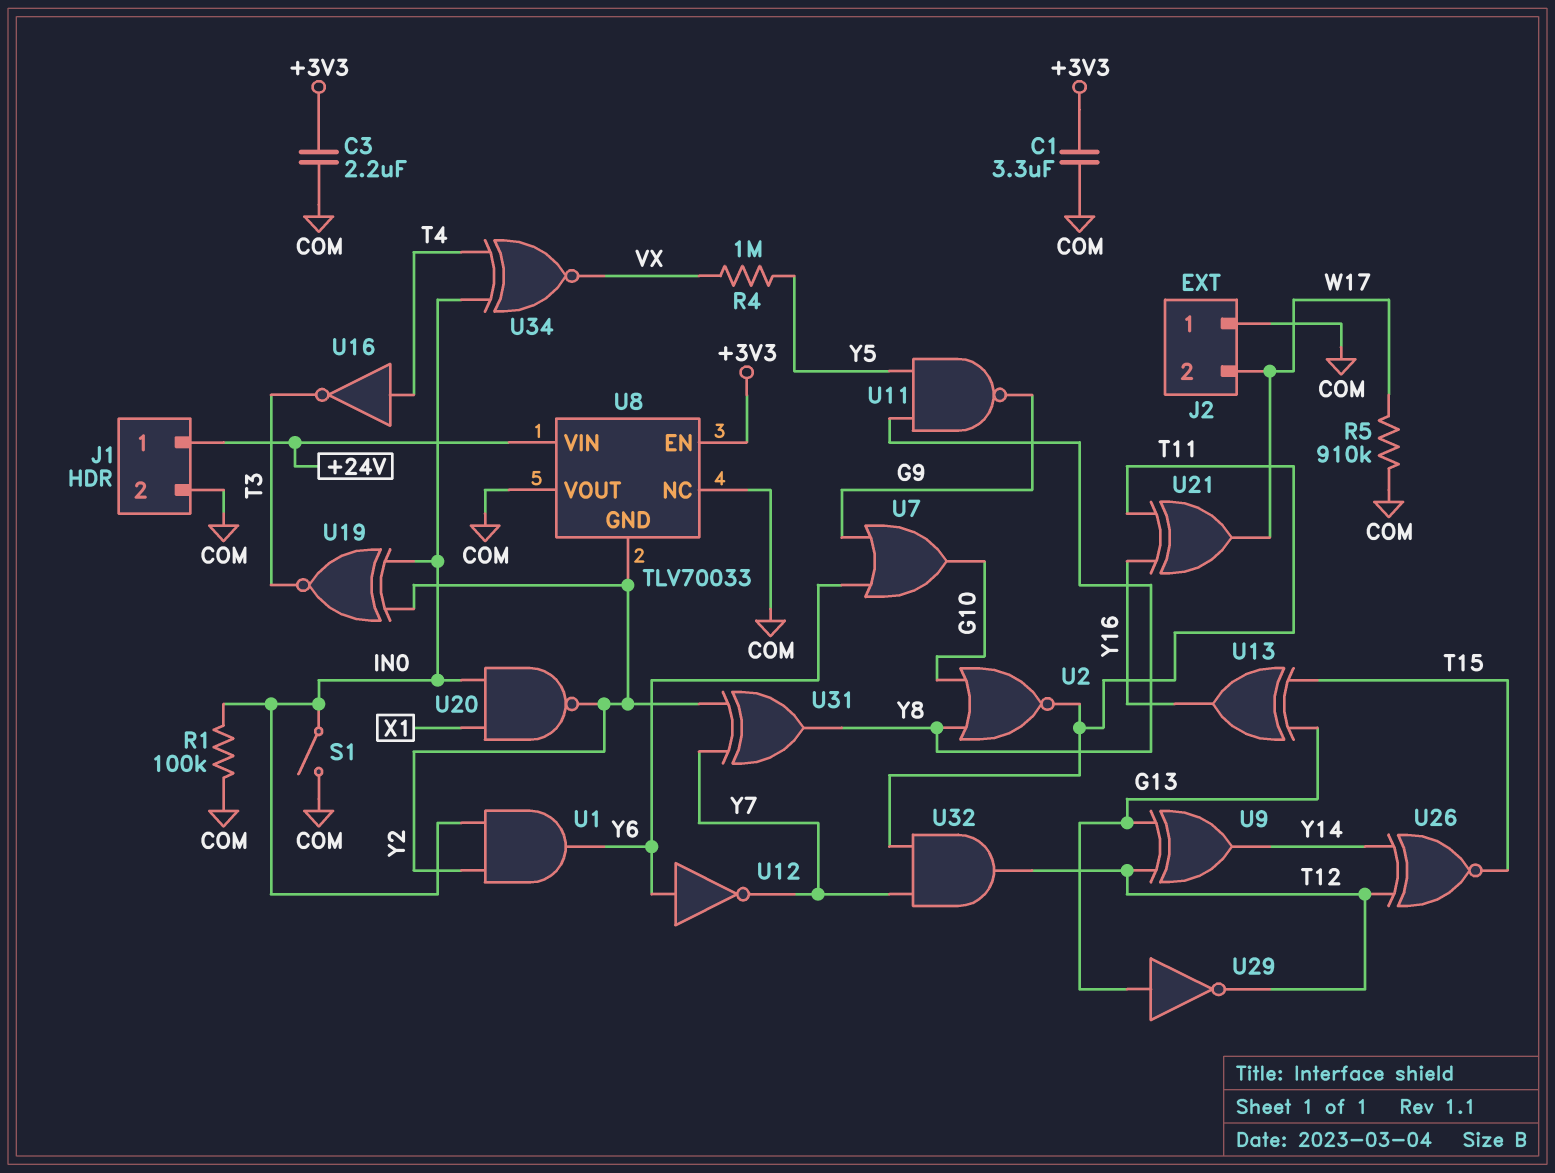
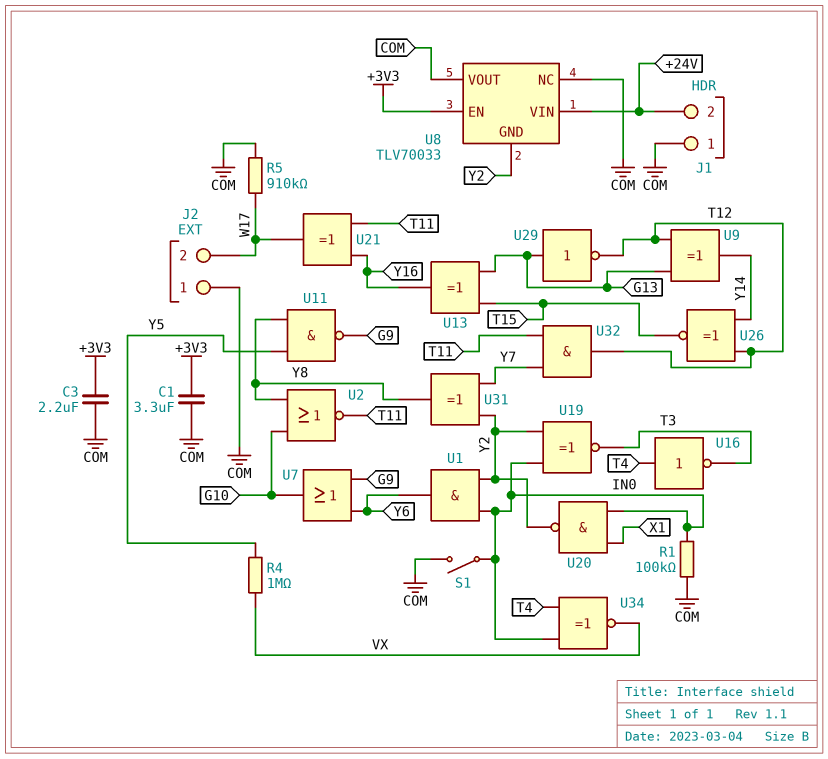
J1 pin 1: +24V -> COM
J1 pin 2: COM -> +24V
U12: NOT (in Y6, out Y7) -> none

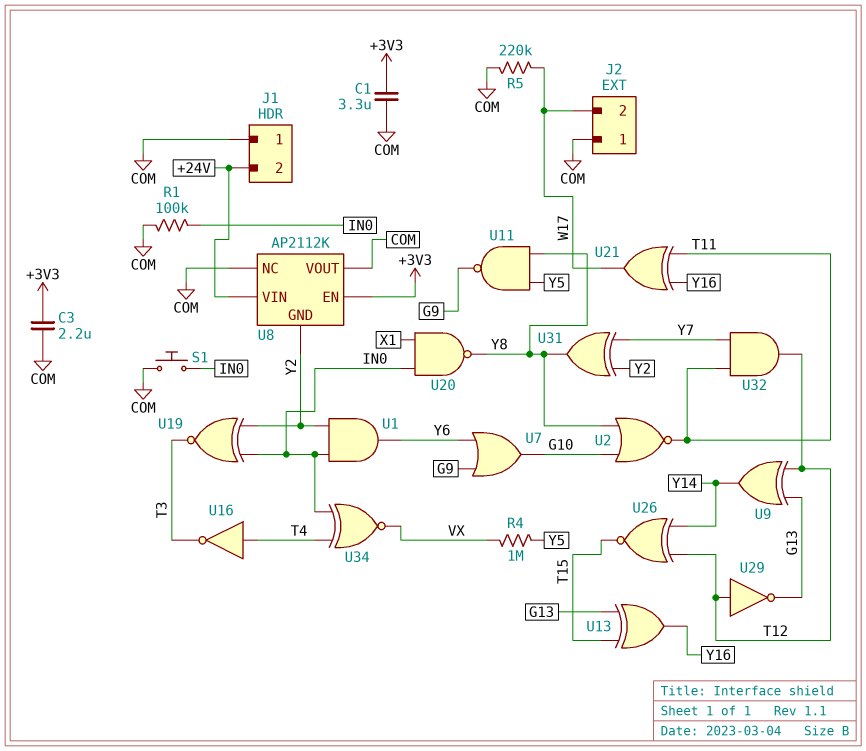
R5: 910k (COM, W17) -> 220k (COM, W17)
S1: switch (COM, IN0) -> button (COM, IN0)
U8: TLV70033 -> AP2112K
U20: NAND (in IN0, in X1, out Y2) -> NAND (in IN0, in X1, out Y8)
U29: NOT (in G13, out T12) -> NOT (in T12, out G13)

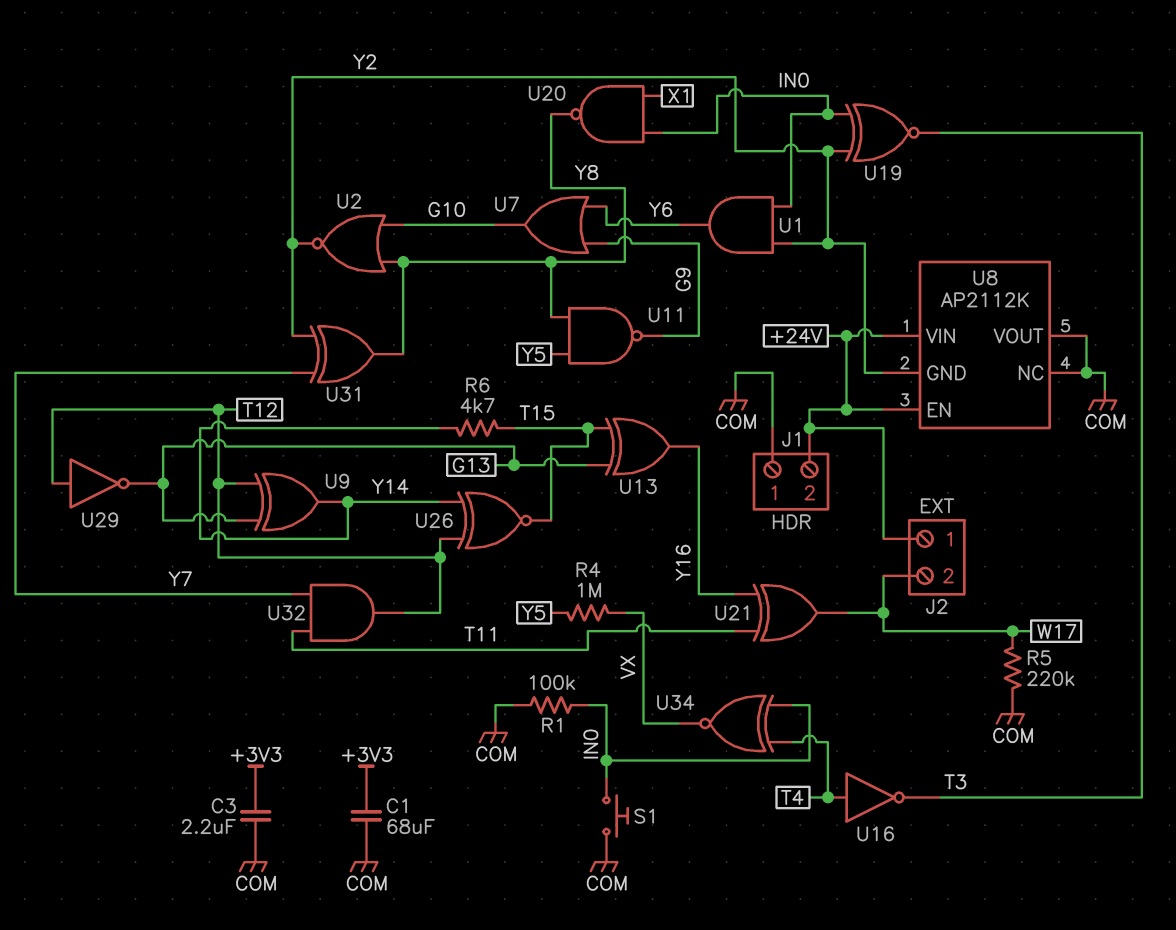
C1: 3.3uF (+3V3, COM) -> 68uF (+3V3, COM)
J2 pin 1: COM -> +24V
R6: none -> 4.7k (T15, Y14)
U2: NOR (in G10, in Y8, out T11) -> NOR (in G10, in Y8, out Y2)
U8 pin EN: +3V3 -> +24V

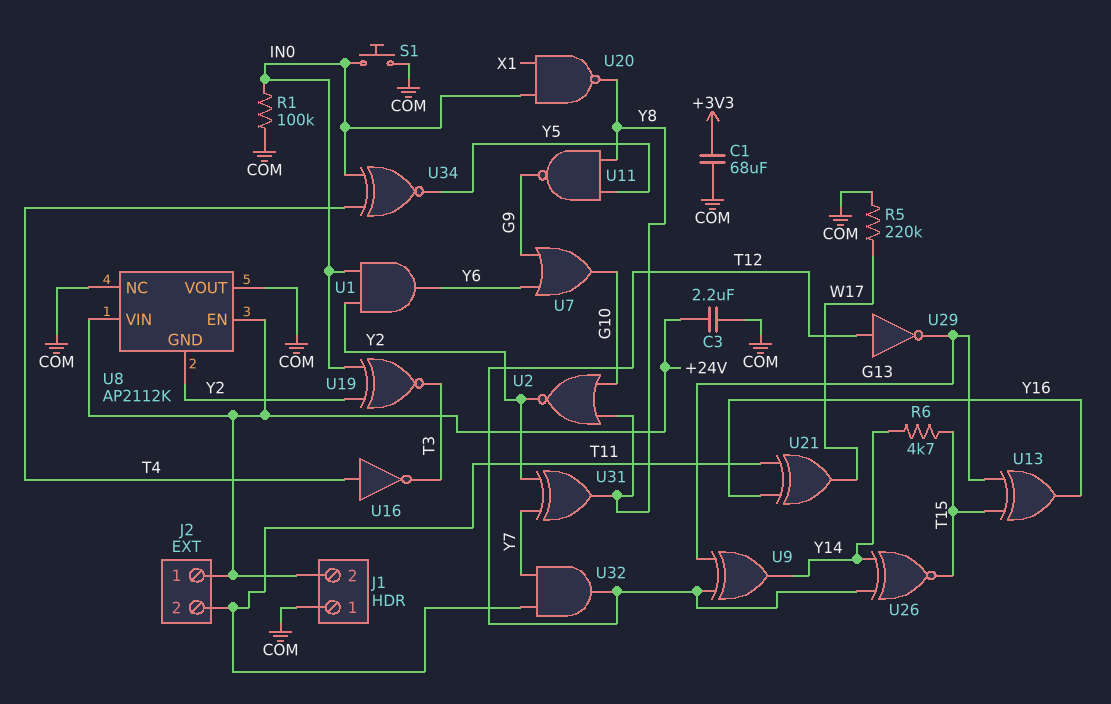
C3: 2.2uF (+3V3, COM) -> 2.2uF (+24V, COM)
J2 pin 2: W17 -> T11
R4: 1M (VX, Y5) -> none
U34: XNOR (in IN0, in T4, out VX) -> XNOR (in IN0, in T4, out Y5)

